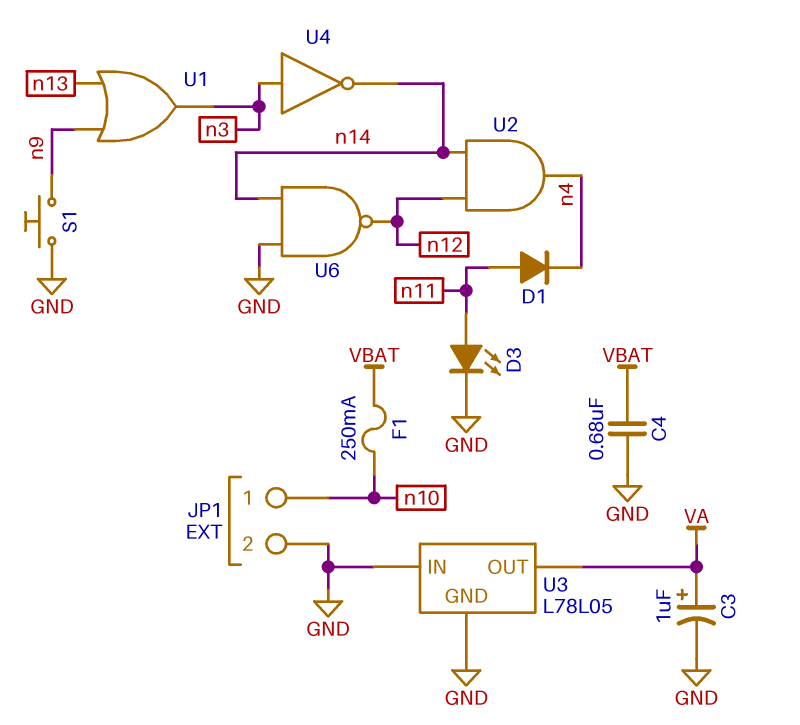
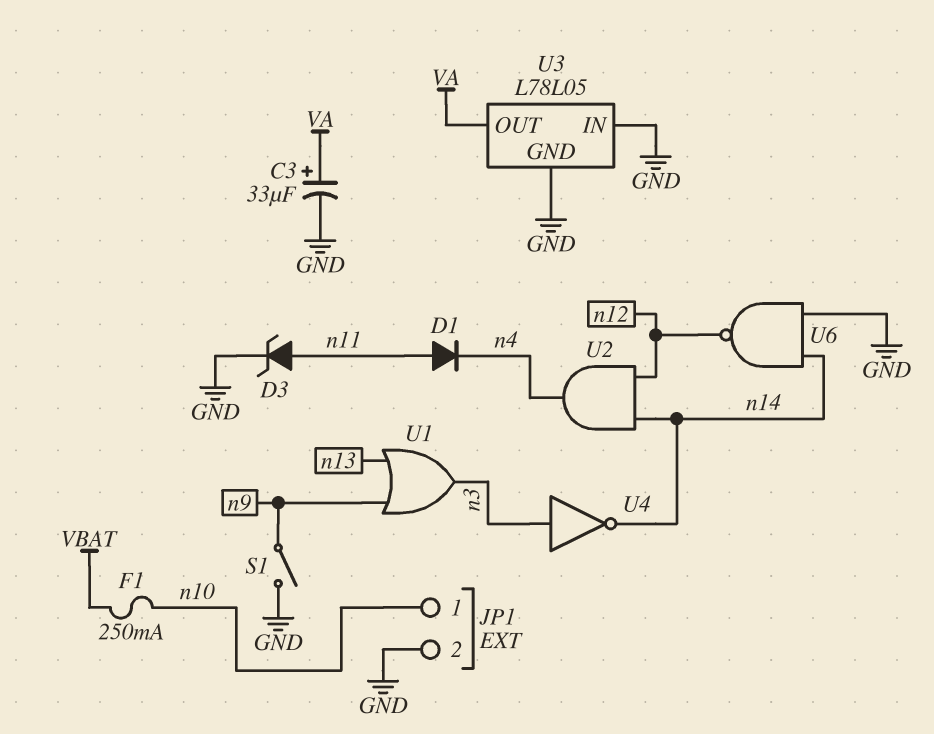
C3: 1uF (plus VA, minus GND) -> 33uF (plus VA, minus GND)
C4: 680nF (GND, VBAT) -> none
D3: LED (A n11, K GND) -> zener (A n11, K GND)
S1: button (GND, n9) -> switch (GND, n9)

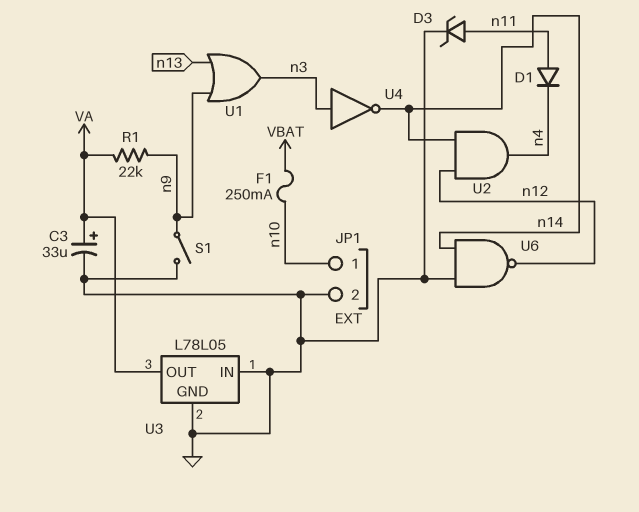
R1: none -> 22k (VA, n9)

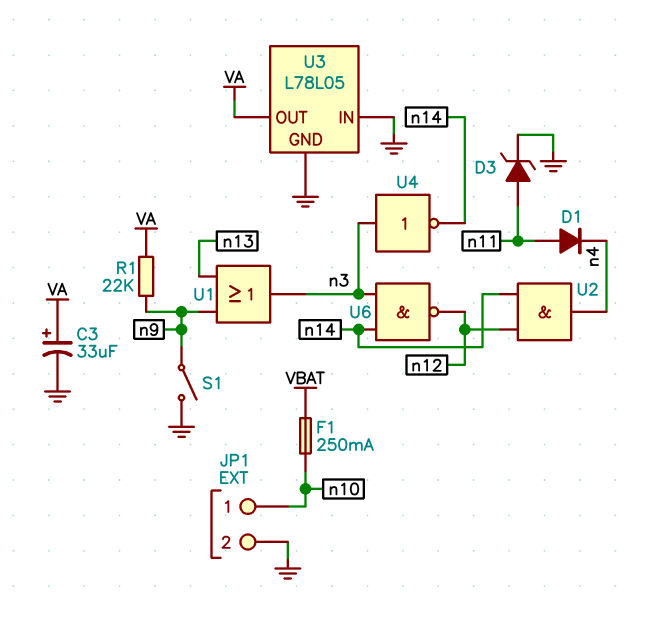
U6: NAND (in GND, in n14, out n12) -> NAND (in n3, in n14, out n12)

